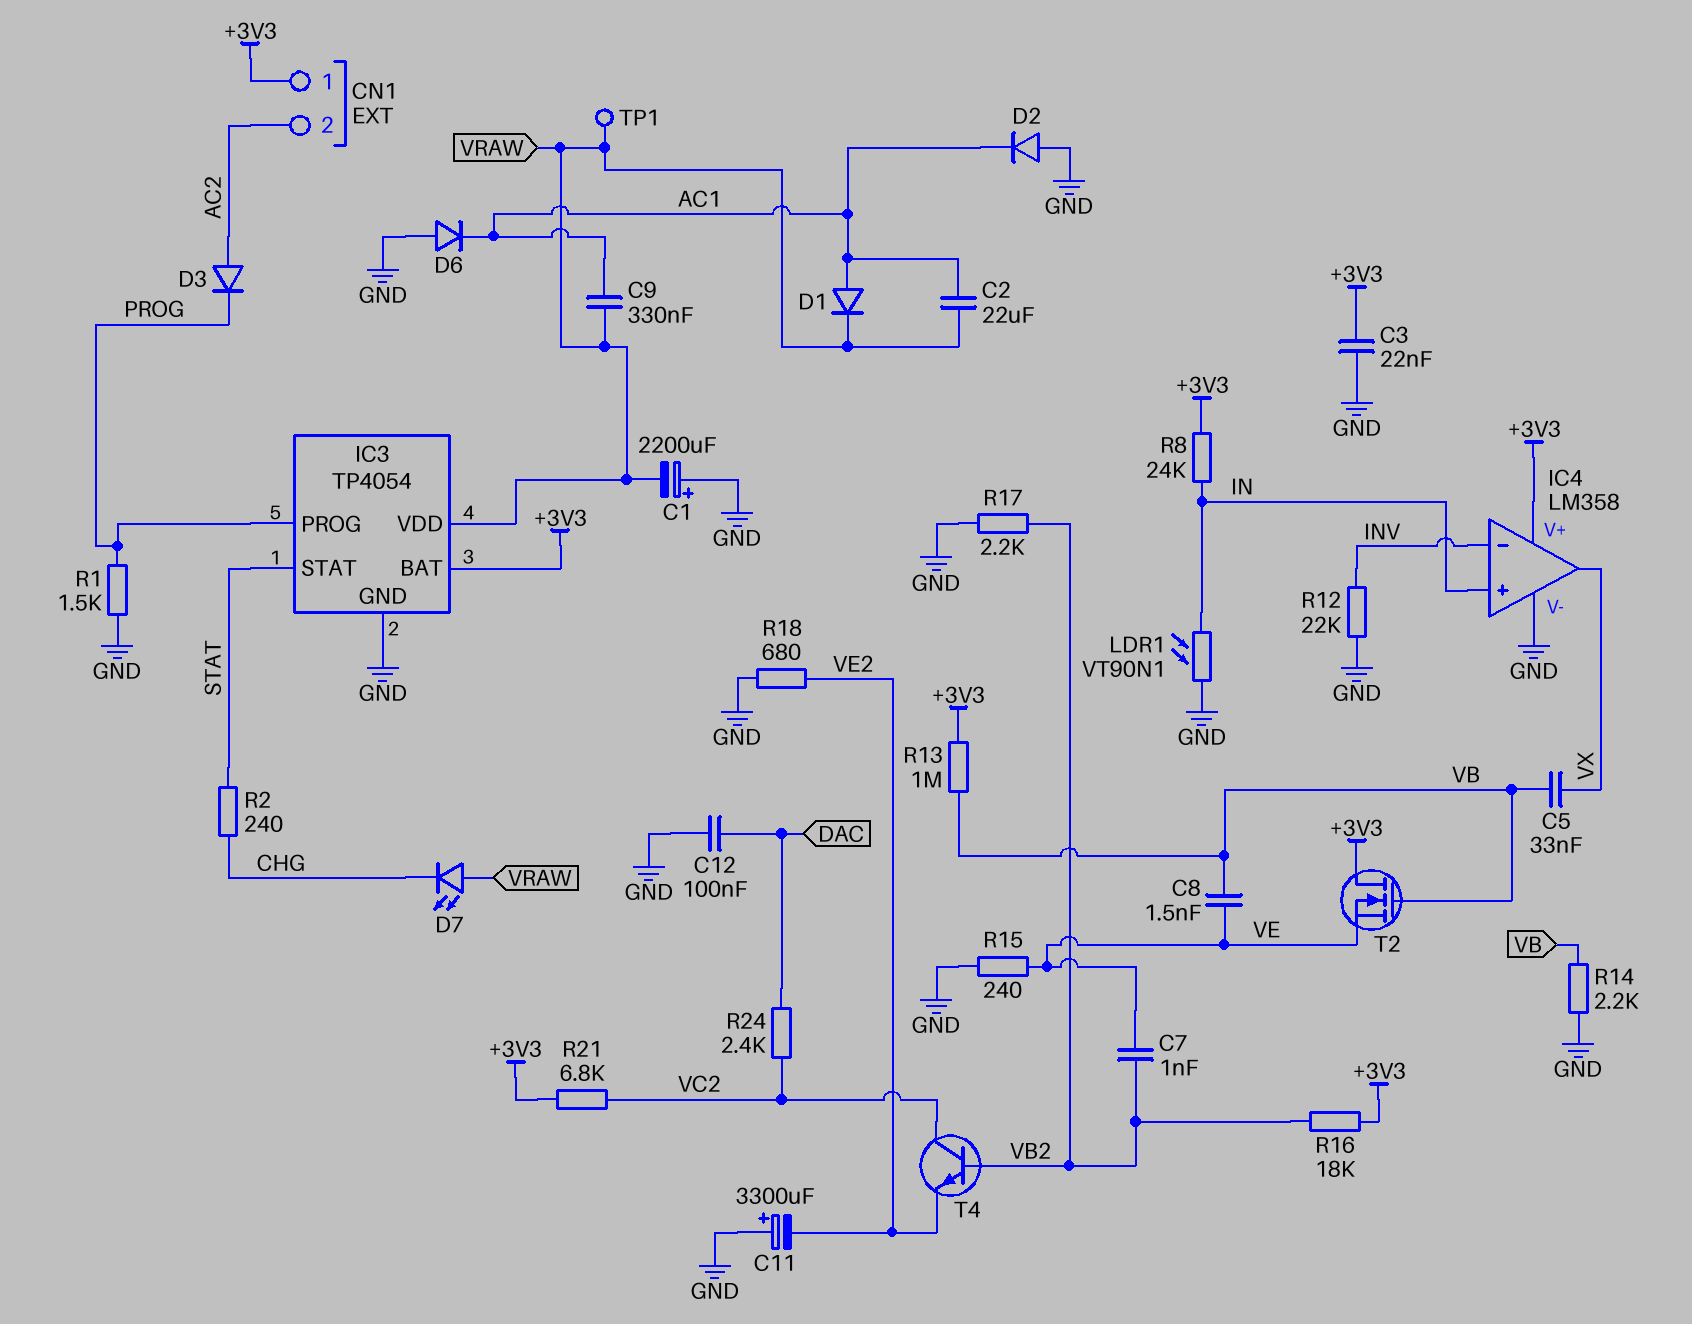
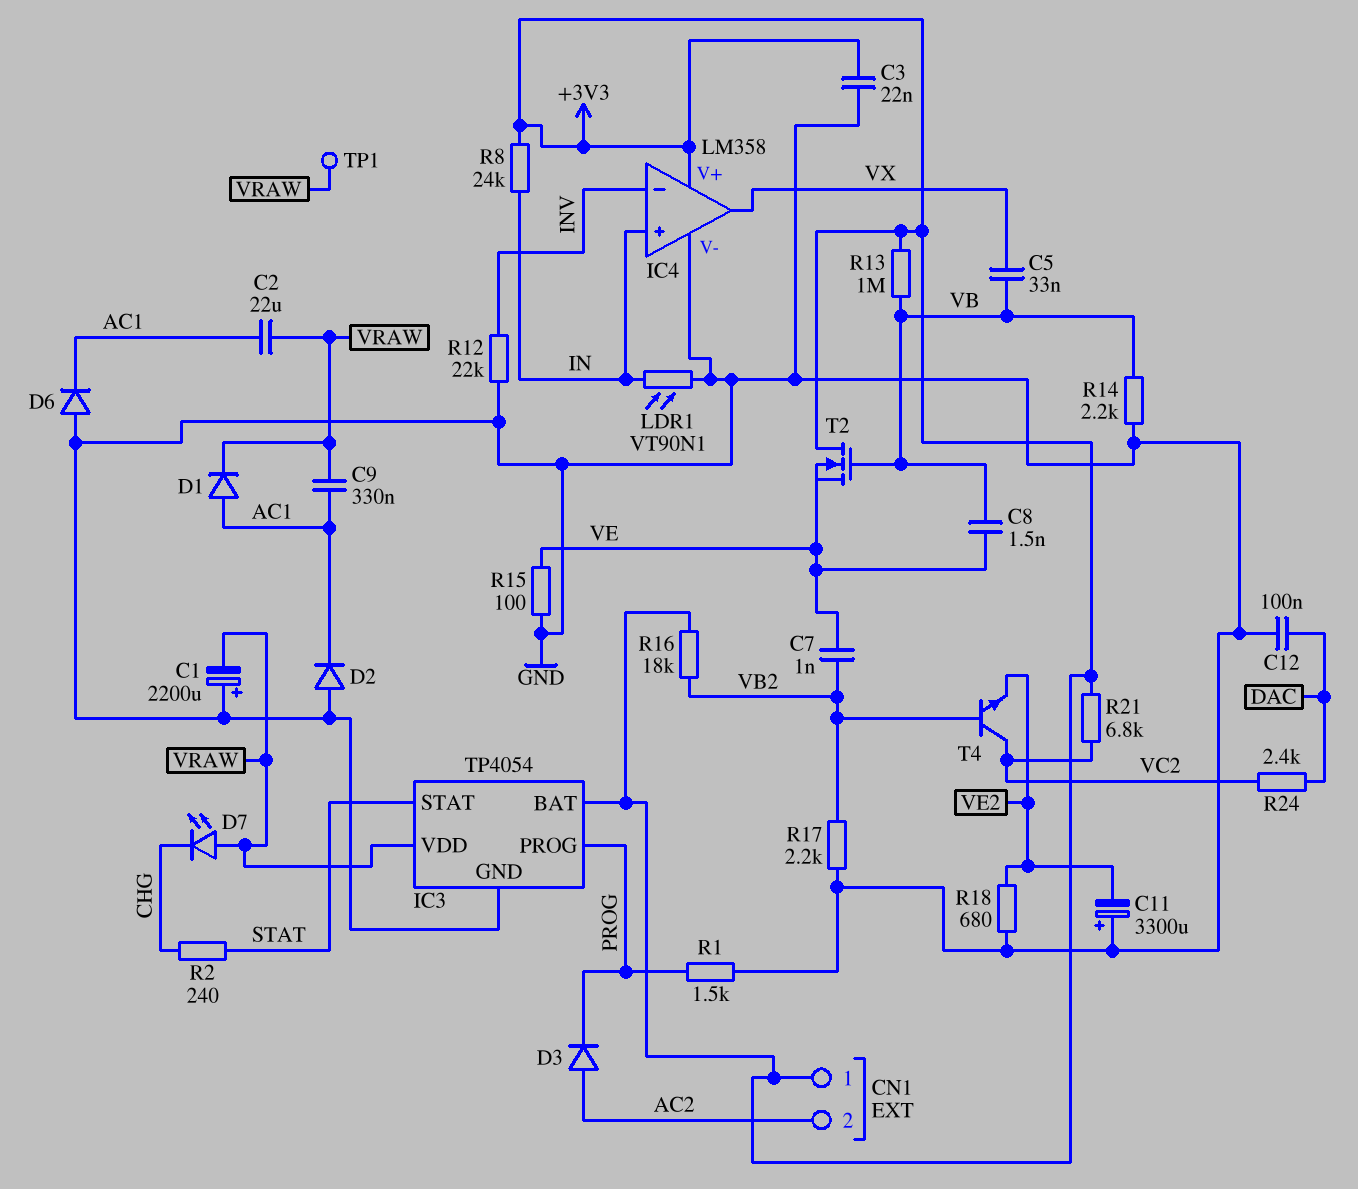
R15: 240 (GND, VE) -> 100 (GND, VE)

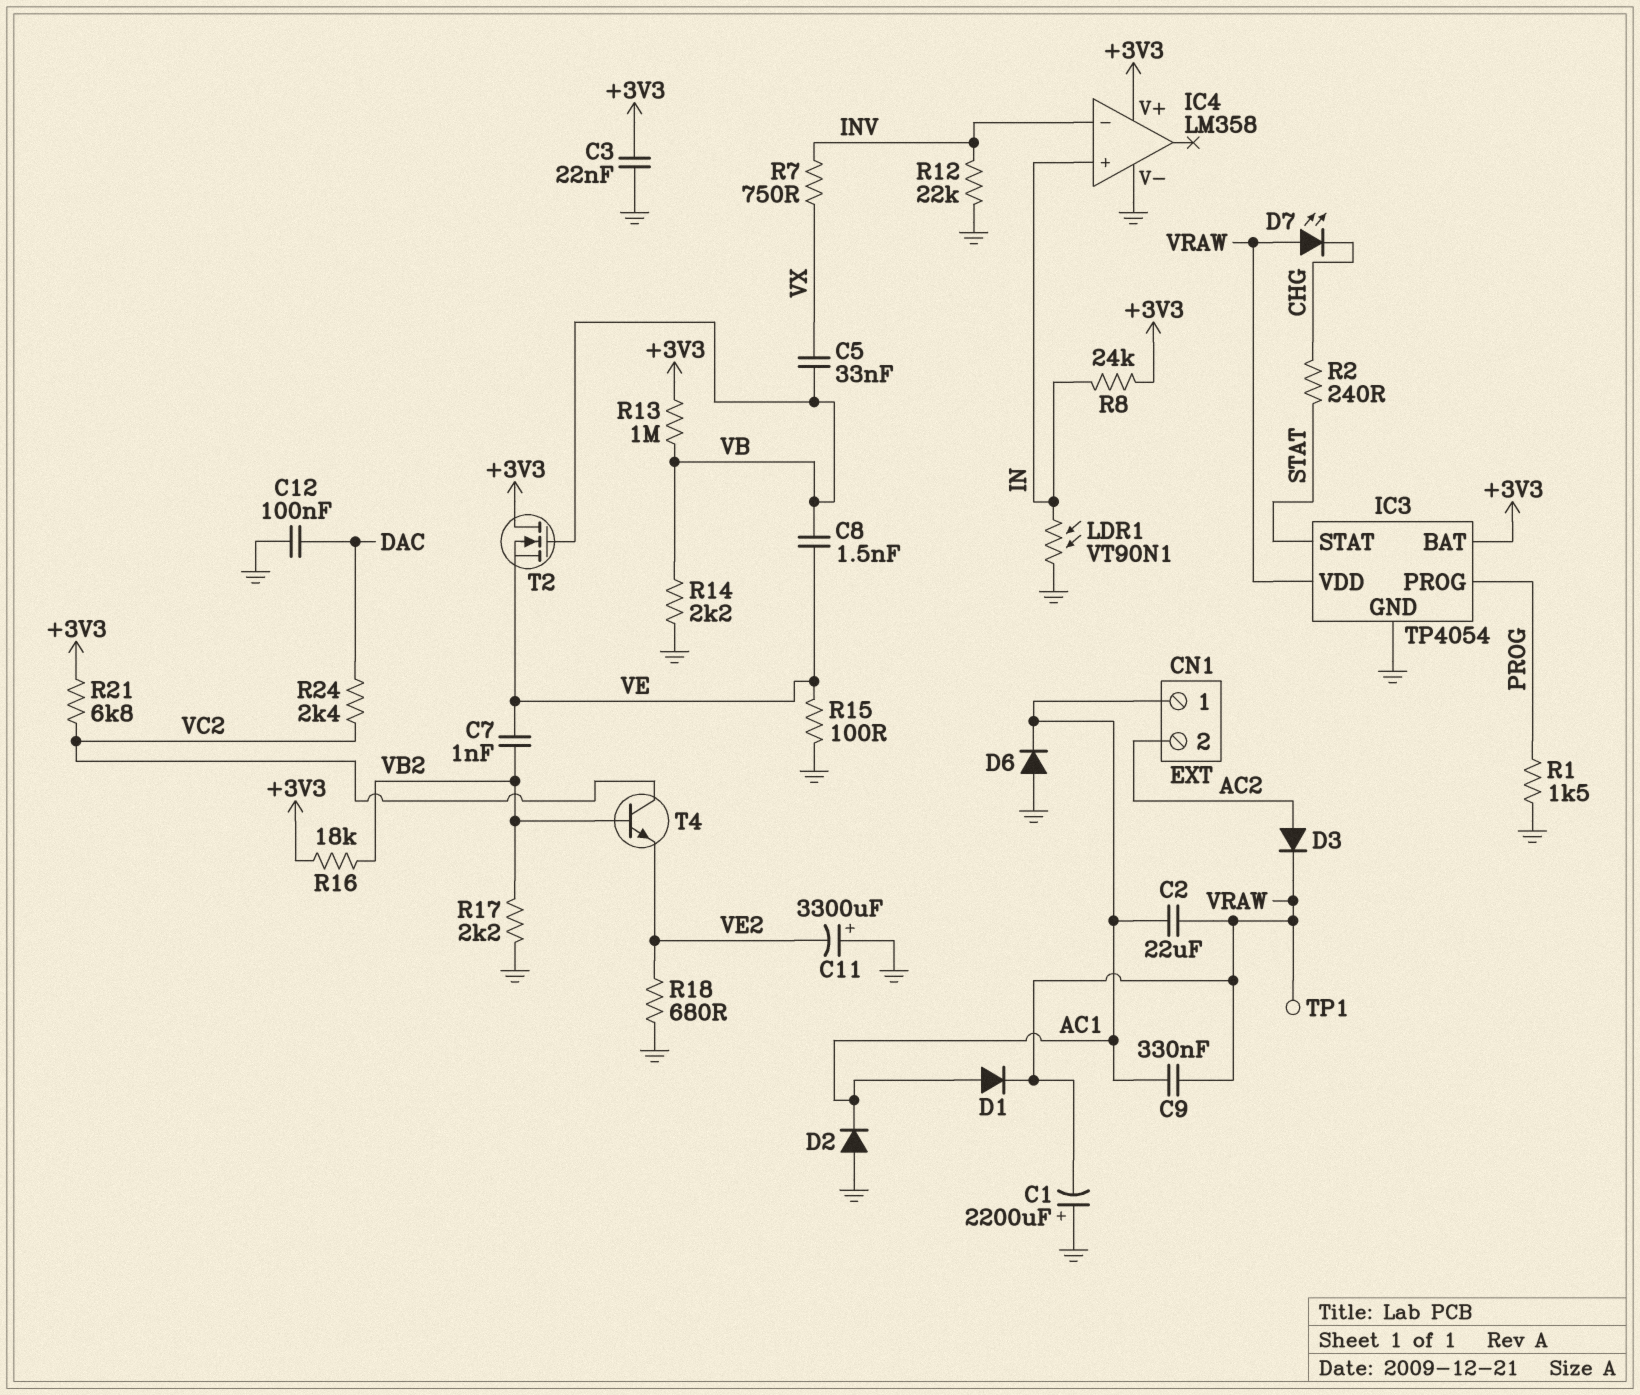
CN1 pin 1: +3V3 -> AC1
D3: diode (A AC2, K PROG) -> diode (A AC2, K VRAW)
IC4 pin out: VX -> none
R7: none -> 750 (INV, VX)

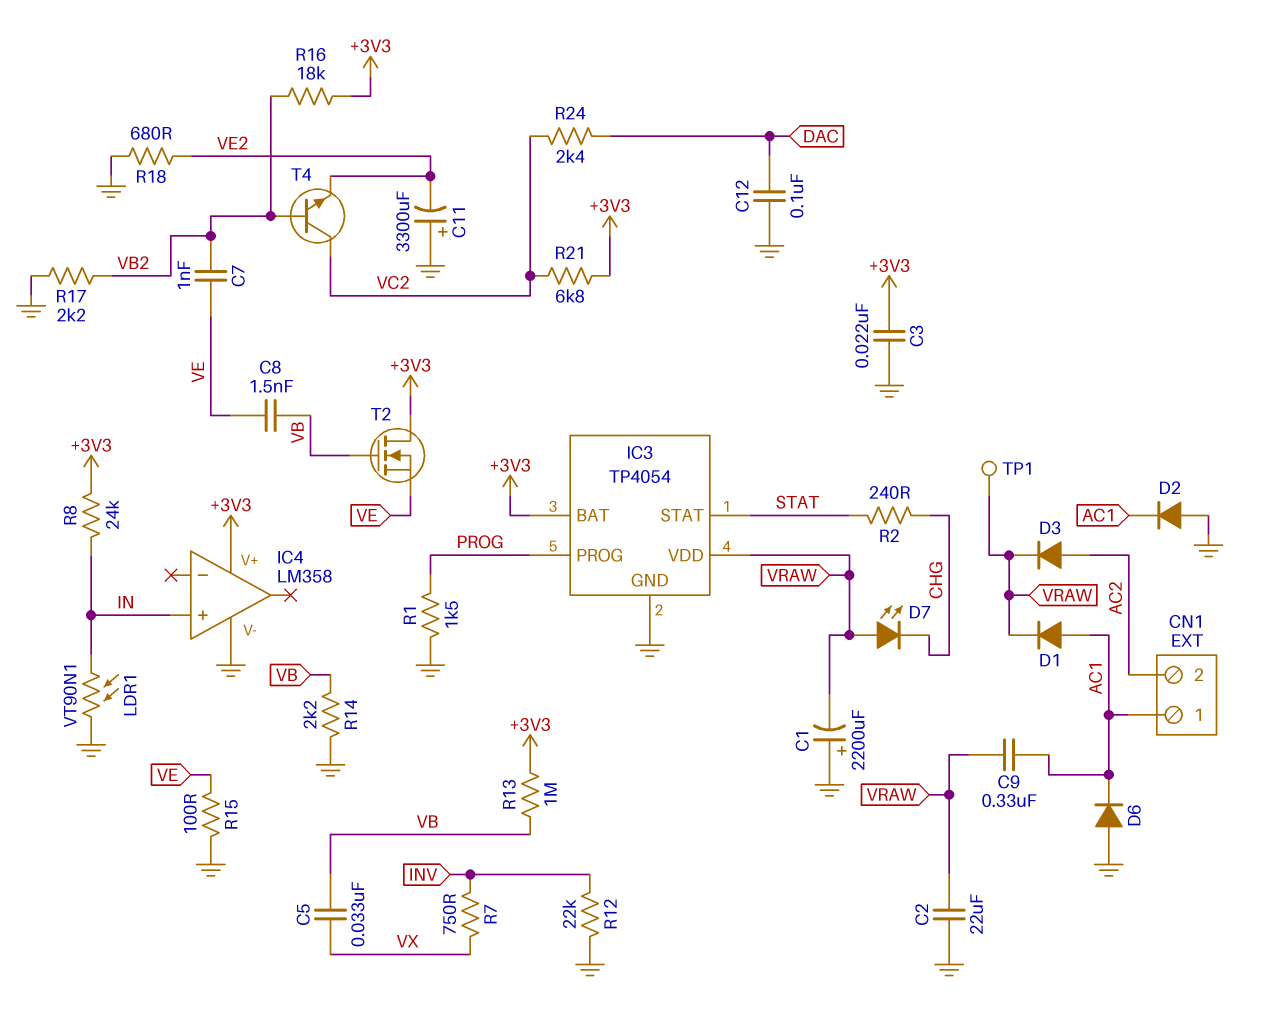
C2: 22uF (AC1, VRAW) -> 22uF (GND, VRAW)
IC4 pin in-: INV -> none

